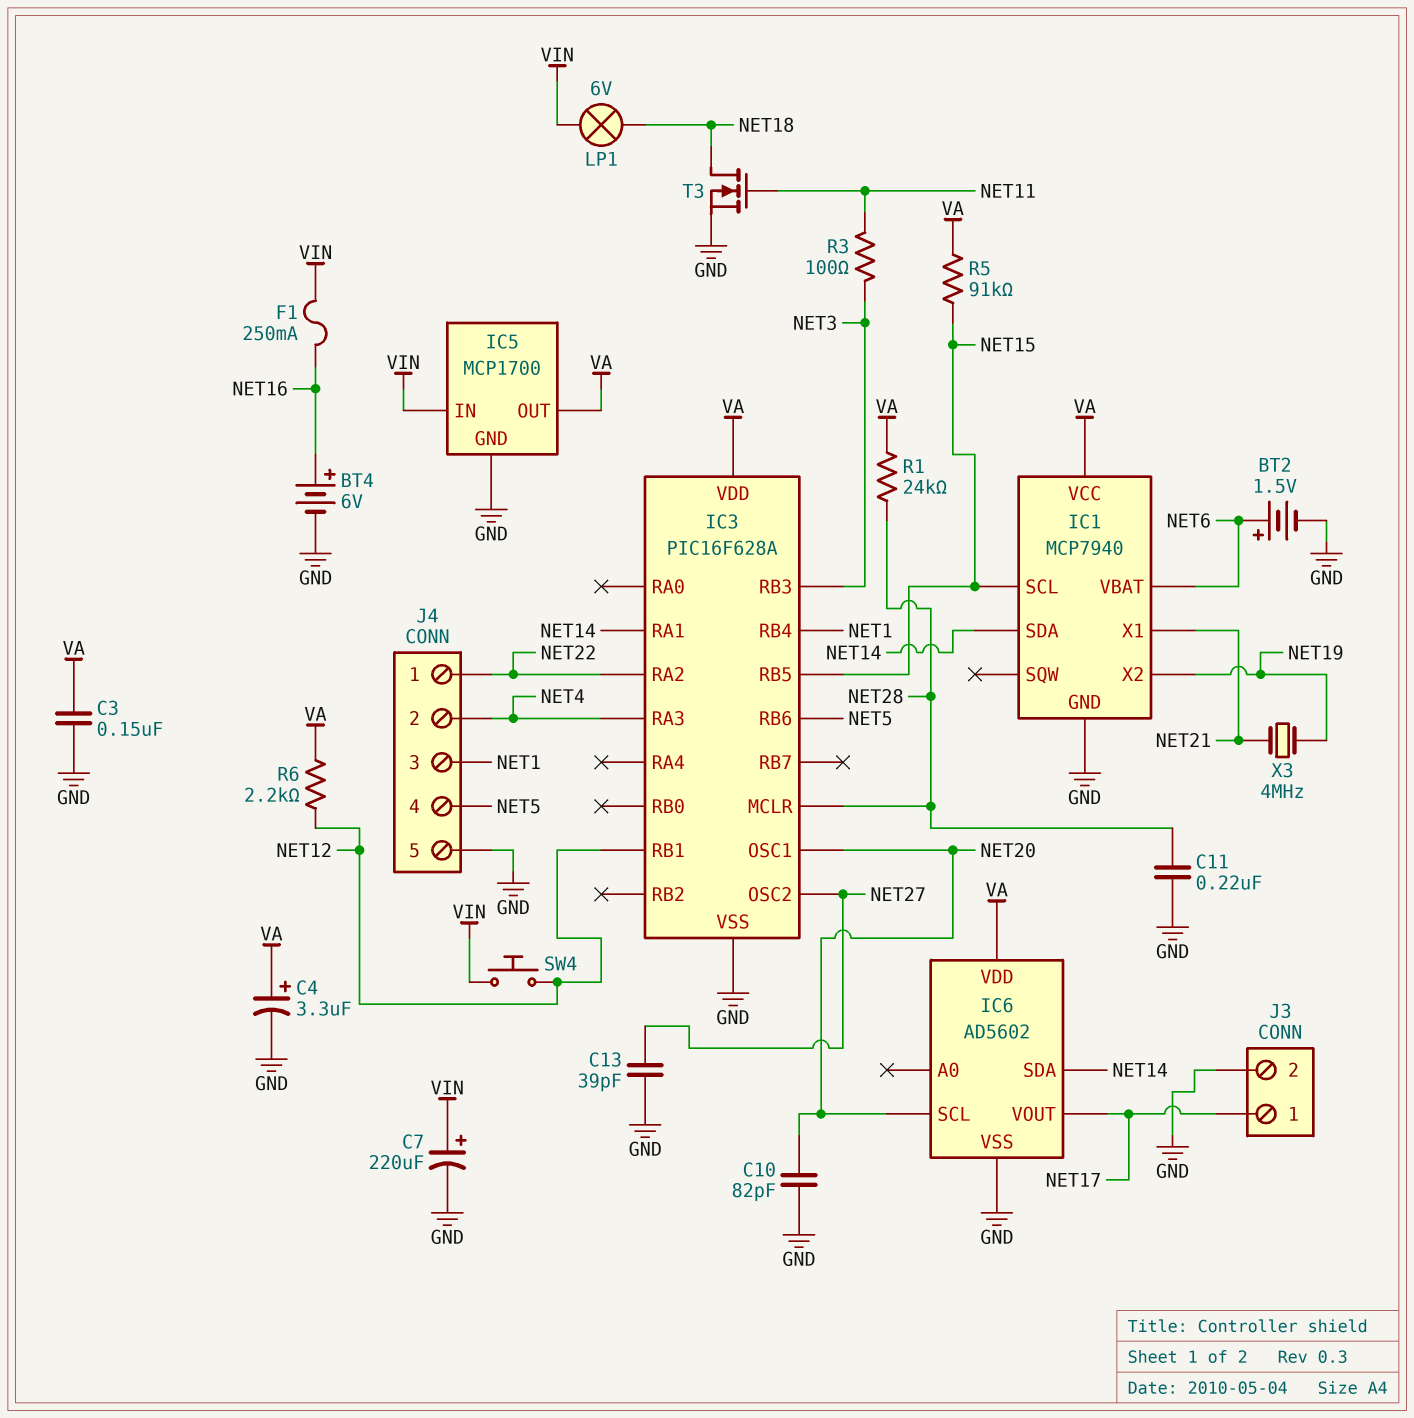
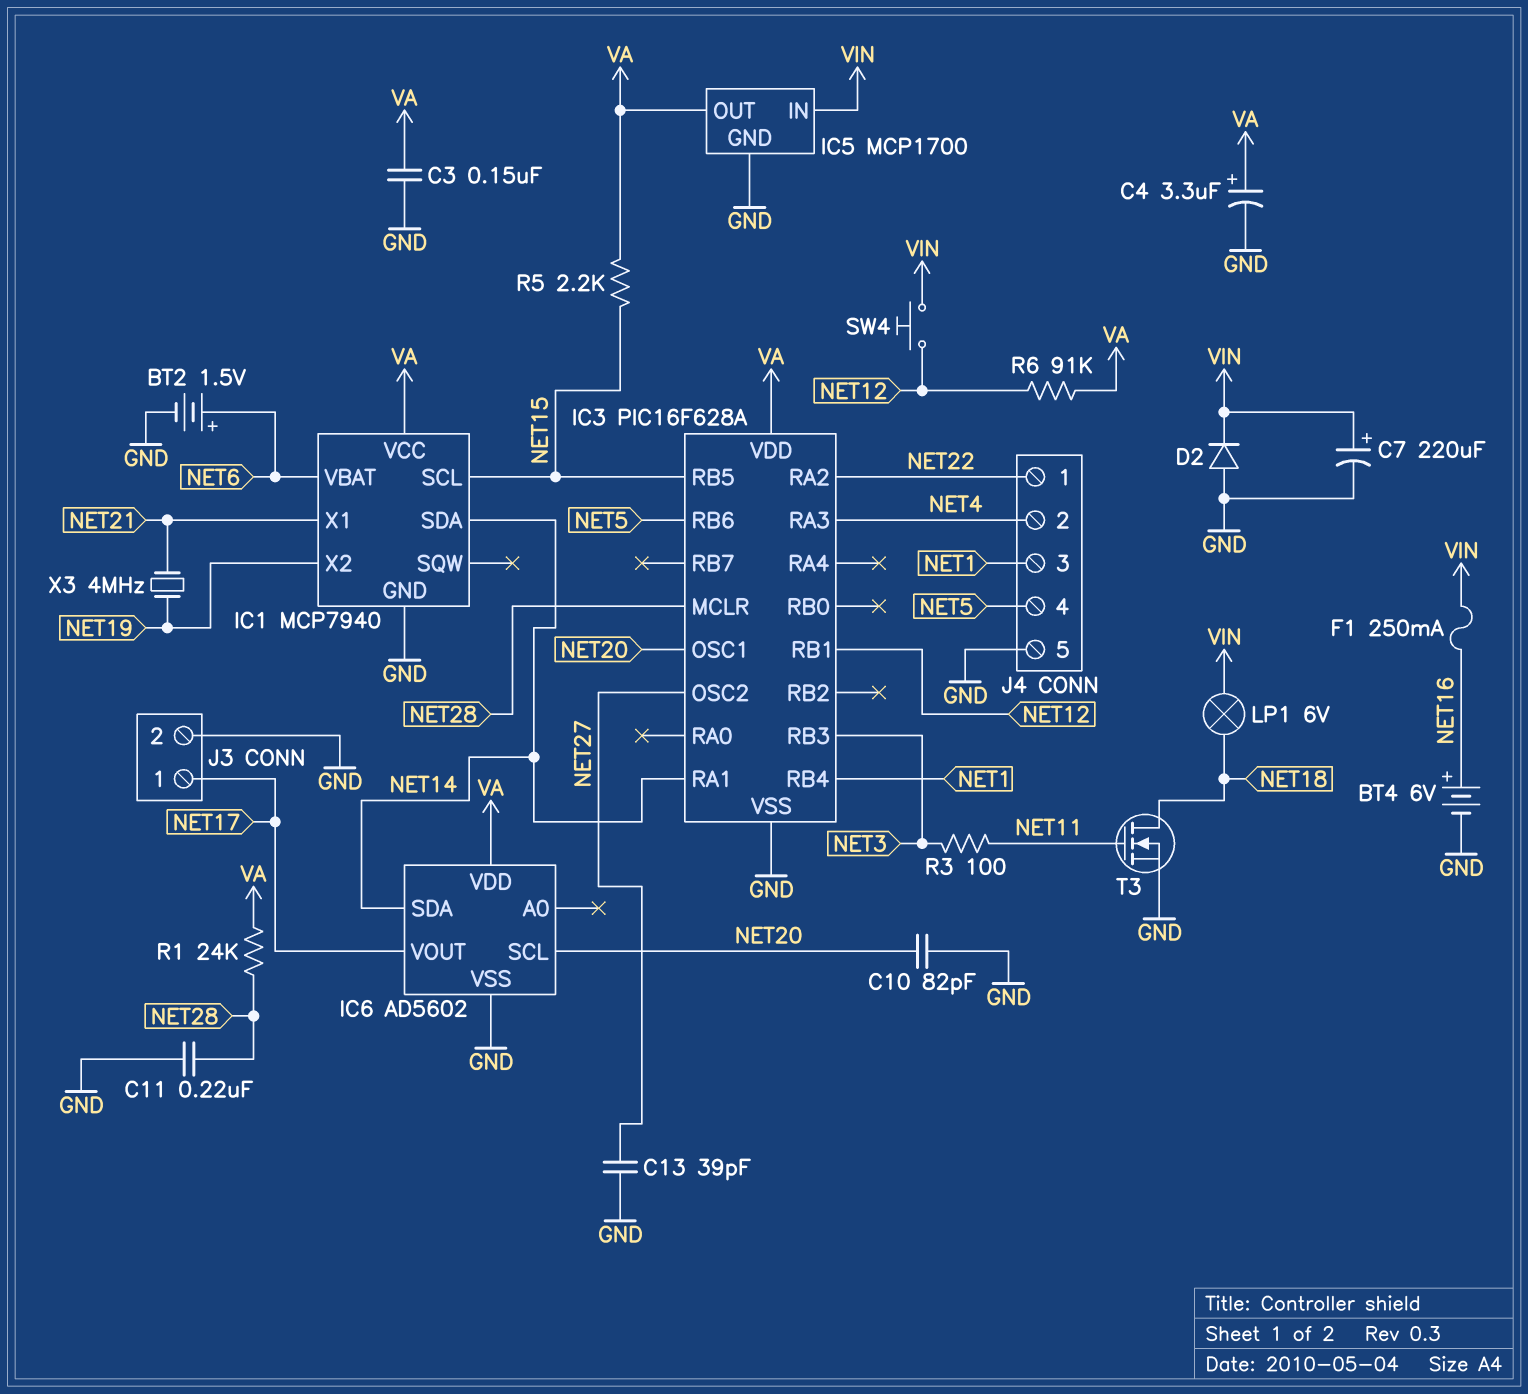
D2: none -> diode (A GND, K VIN)
R5: 91k (NET15, VA) -> 2.2k (NET15, VA)
R6: 2.2k (NET12, VA) -> 91k (NET12, VA)

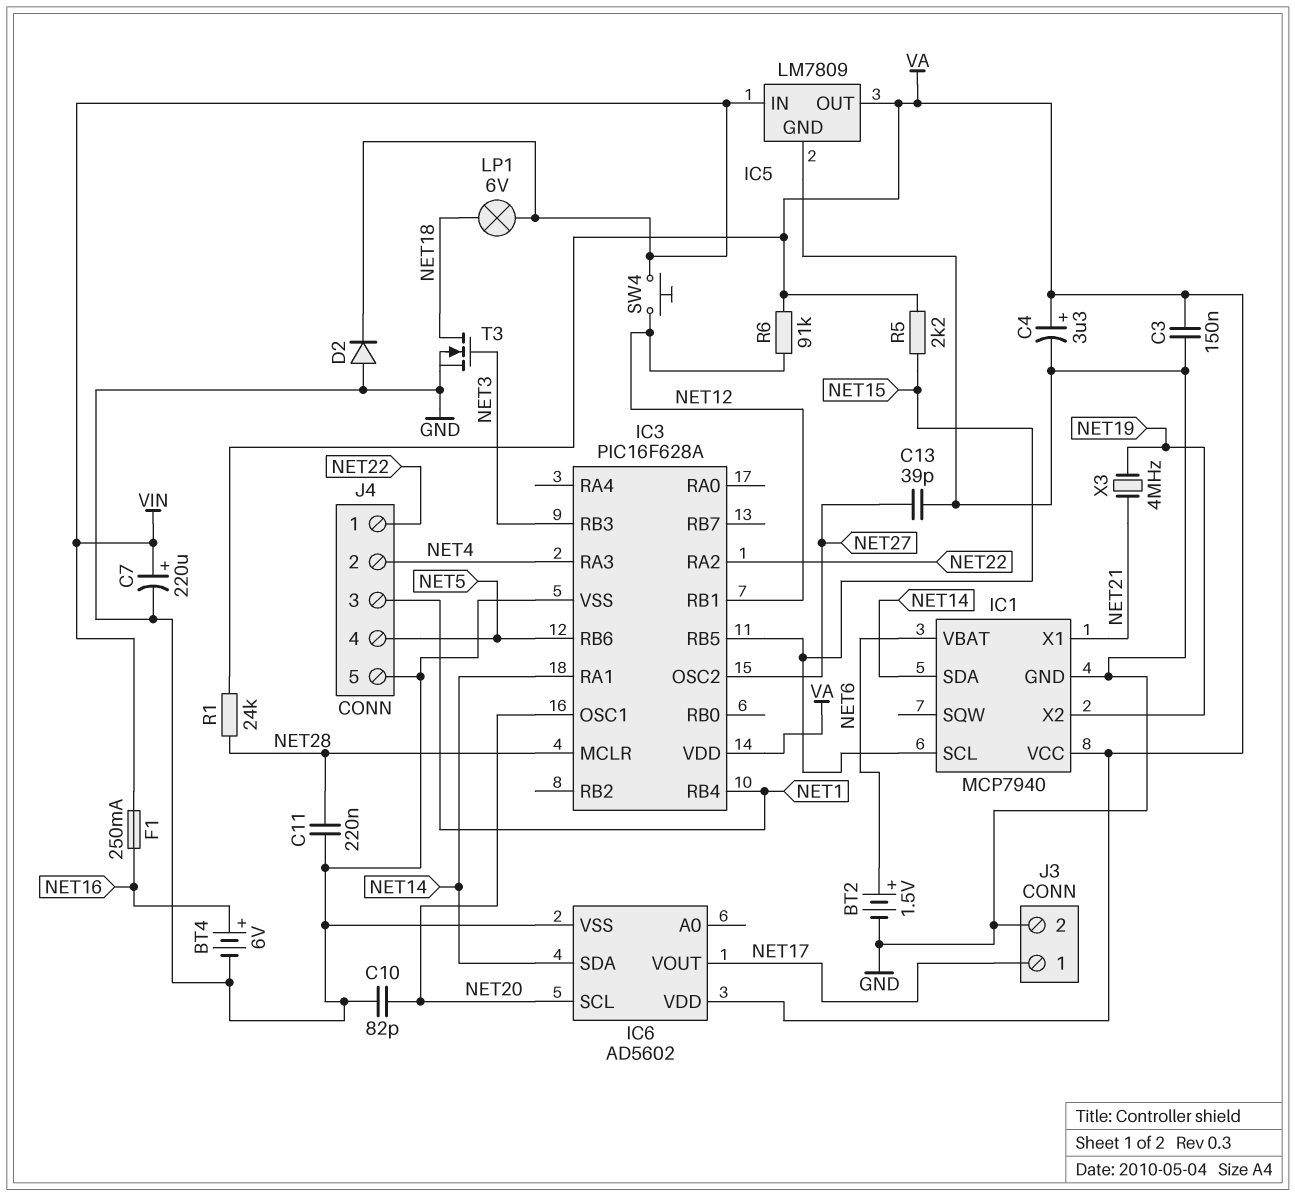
IC5: MCP1700 -> LM7809
R3: 100 (NET3, NET11) -> none
T3: NMOS (G NET11, D NET18, S GND) -> NMOS (G NET3, D NET18, S GND)

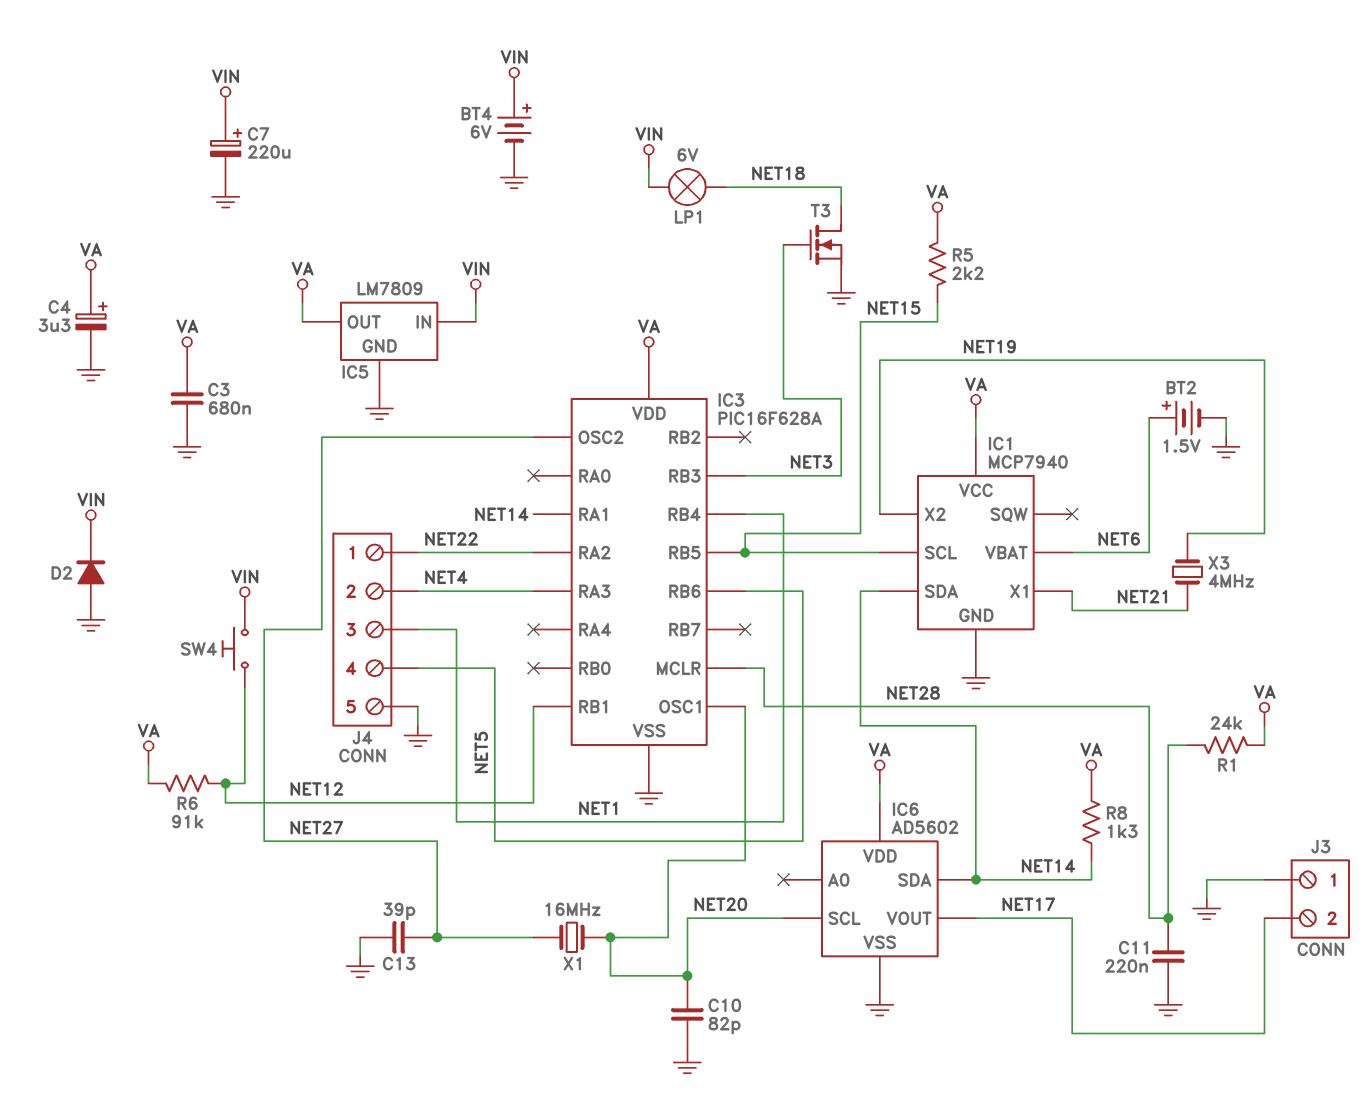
BT4: 6V (plus NET16, minus GND) -> 6V (plus VIN, minus GND)
C3: 150nF (GND, VA) -> 680nF (GND, VA)
F1: 250mA (NET16, VIN) -> none
J3 pin 1: NET17 -> GND
J3 pin 2: GND -> NET17
R8: none -> 1.3k (NET14, VA)
X1: none -> 16MHz (NET20, NET27)

